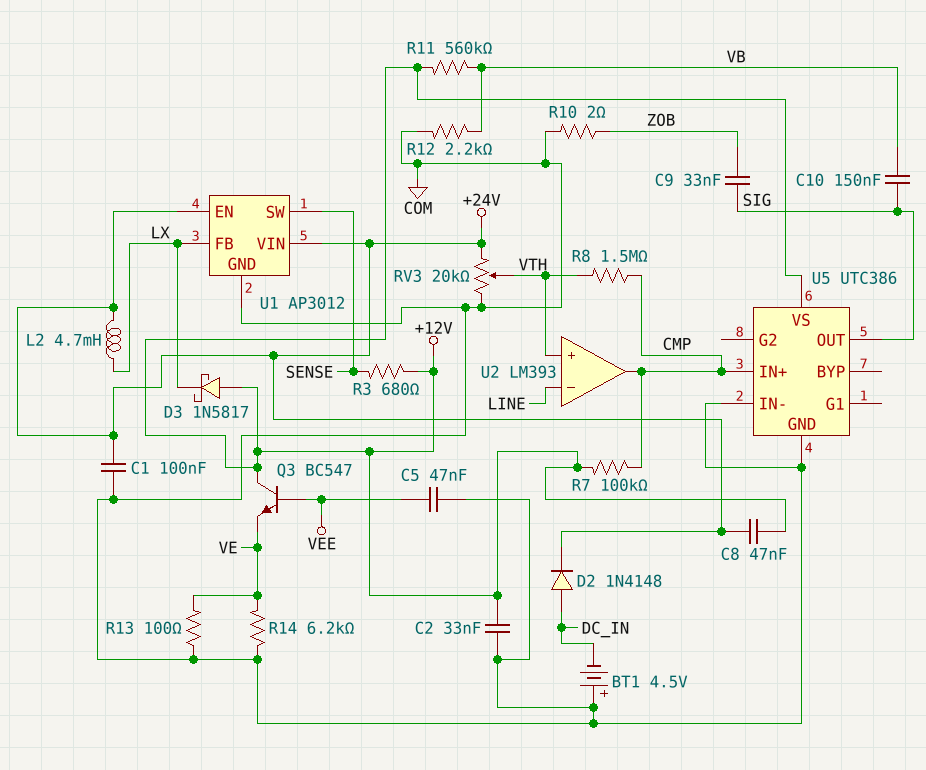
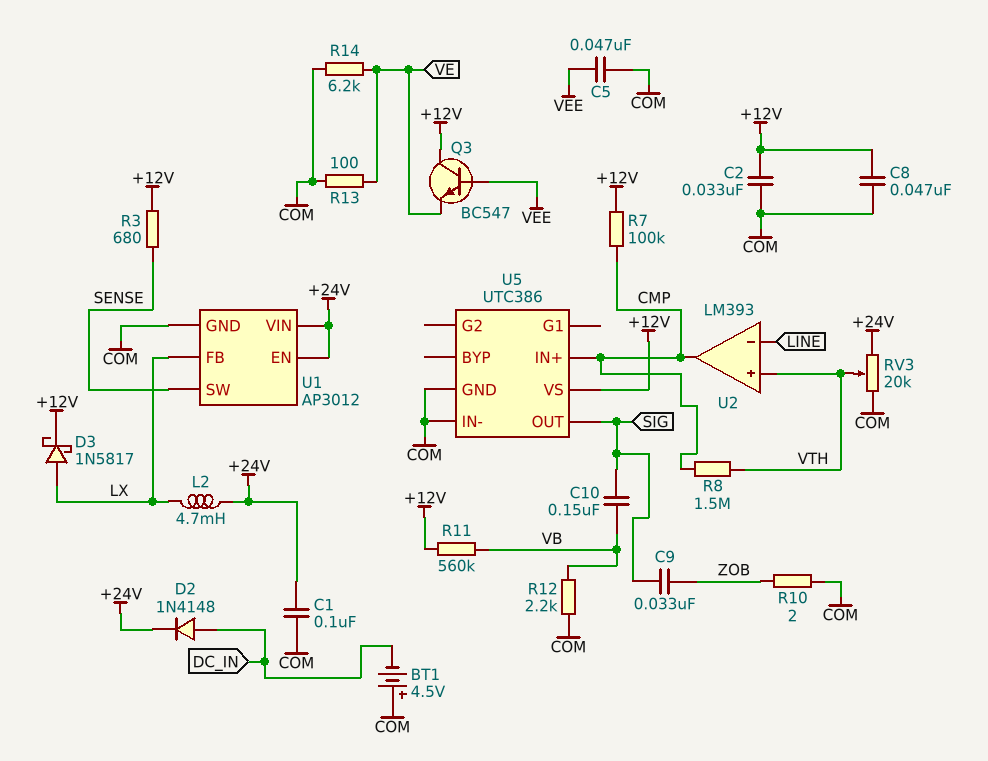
C8: 47nF (+12V, +24V) -> 47nF (+12V, COM)
D3: schottky 1N5817 (A +12V, K LX) -> schottky 1N5817 (A LX, K +12V)

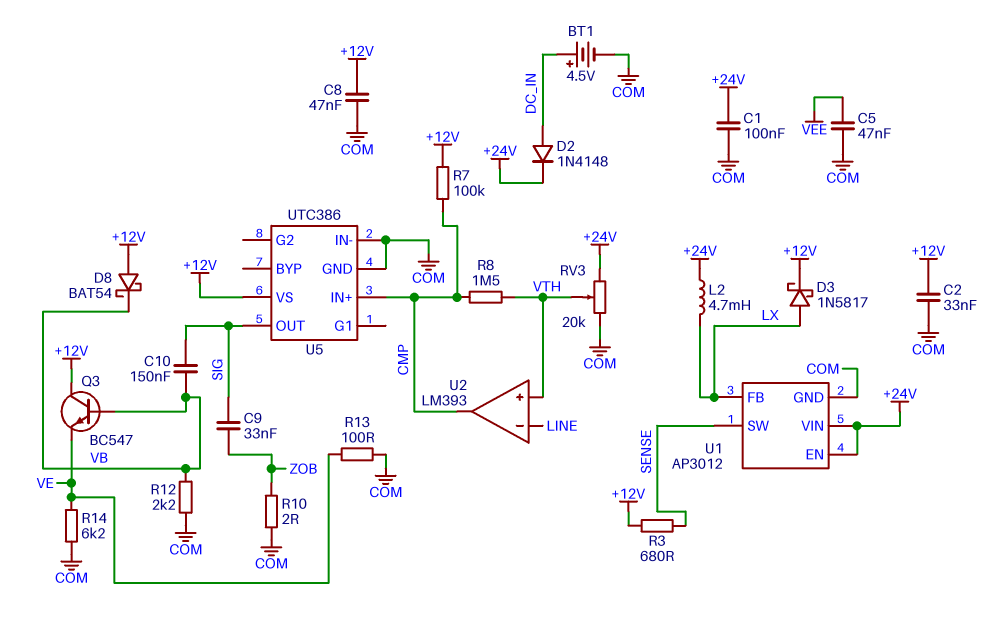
BT1: 4.5V (plus COM, minus DC_IN) -> 4.5V (plus DC_IN, minus COM)
D8: none -> schottky BAT54 (A +12V, K VB)
Q3: NPN BC547 (B VEE, C +12V, E VE) -> NPN BC547 (B VB, C +12V, E VE)
R11: 560k (+12V, VB) -> none

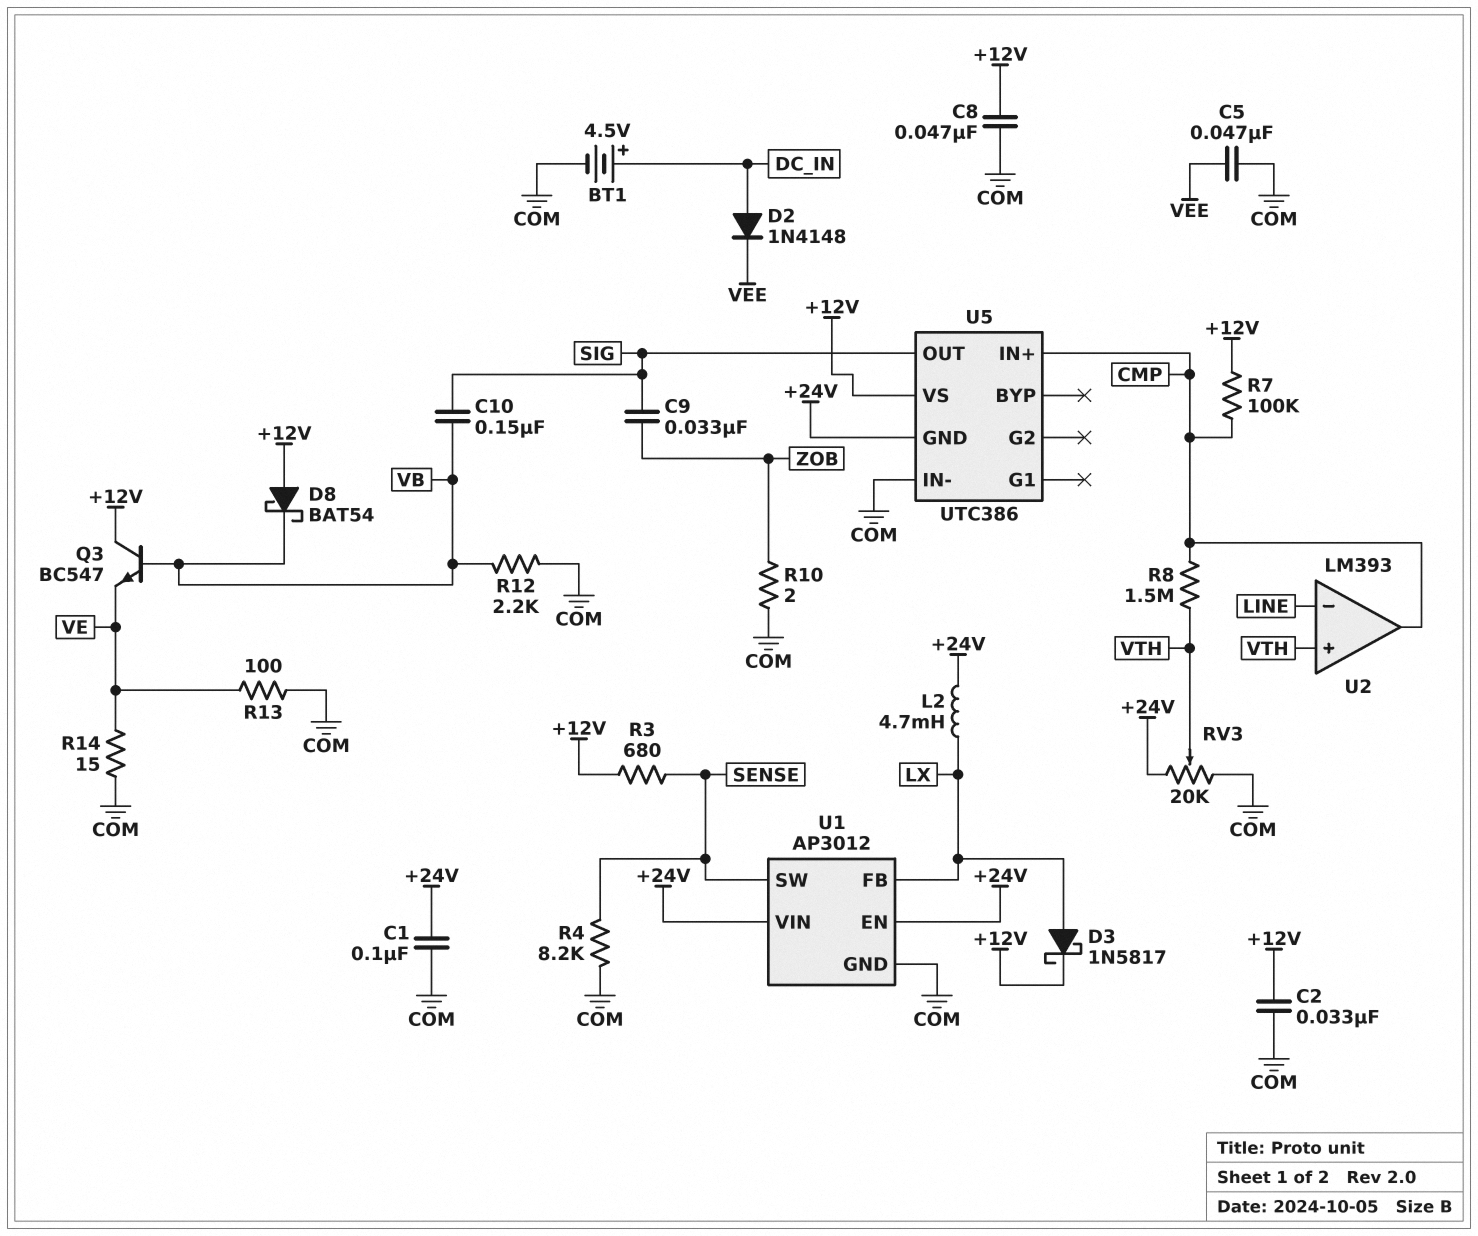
D2: diode 1N4148 (A DC_IN, K +24V) -> diode 1N4148 (A DC_IN, K VEE)
R4: none -> 8.2k (COM, SENSE)
R14: 6.2k (COM, VE) -> 15 (COM, VE)
U5 pin GND: COM -> +24V

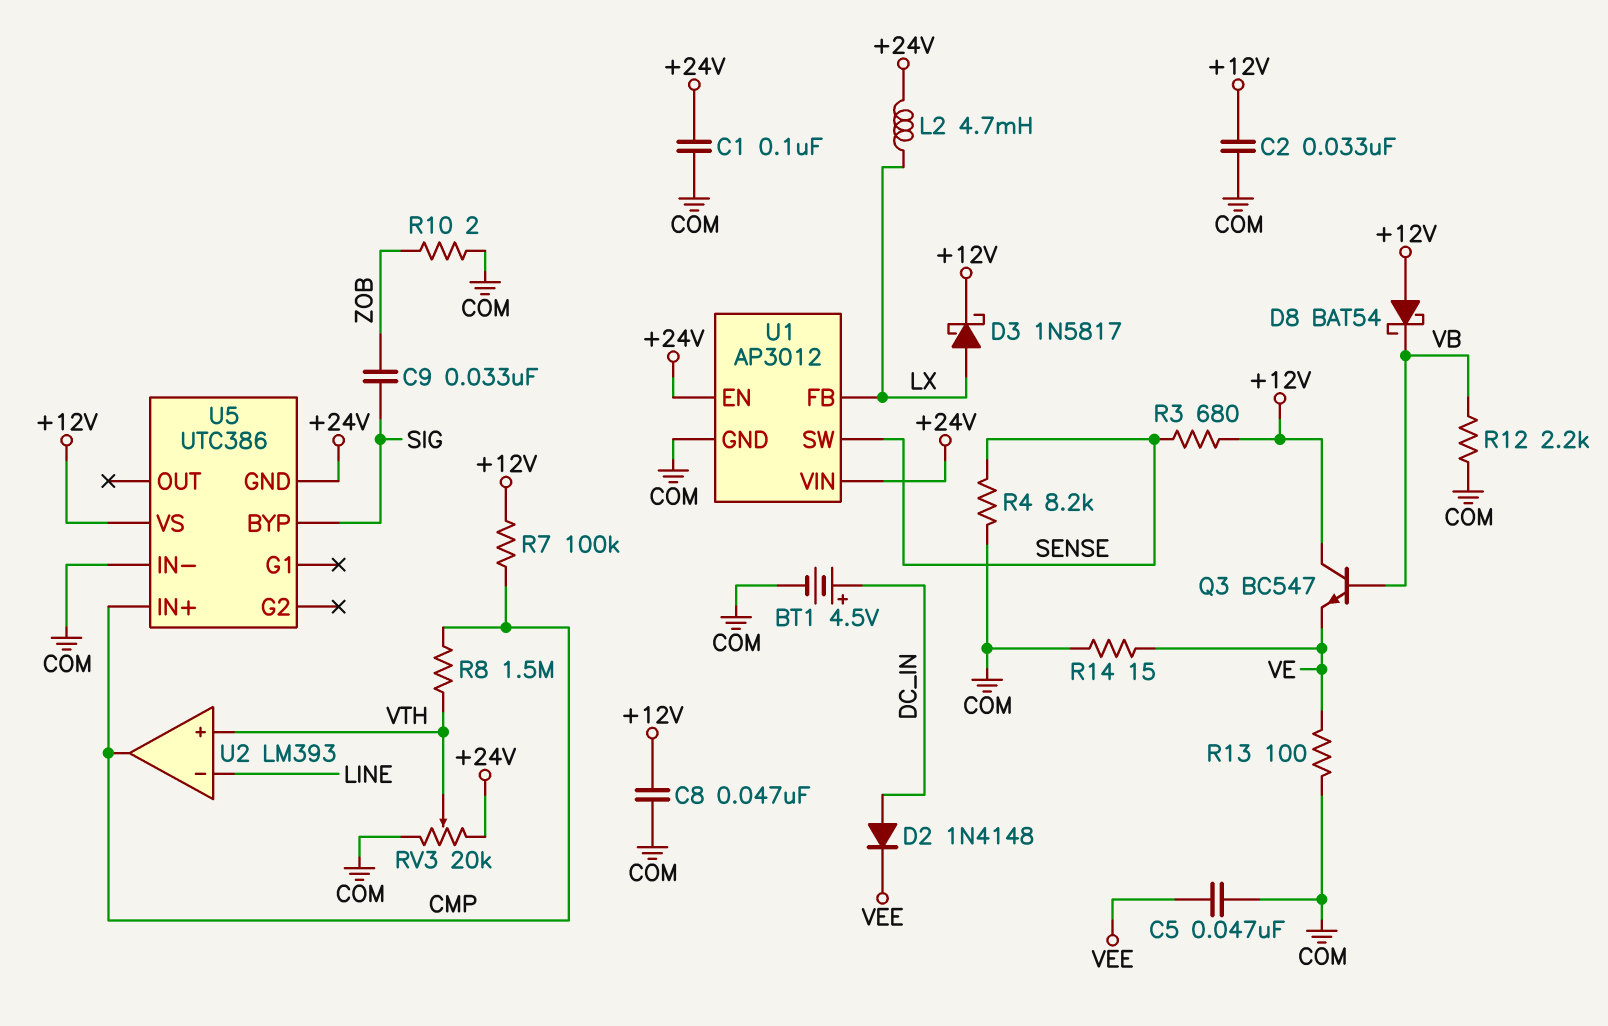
C10: 150nF (SIG, VB) -> none
U5 pin BYP: none -> SIG
U5 pin OUT: SIG -> none

